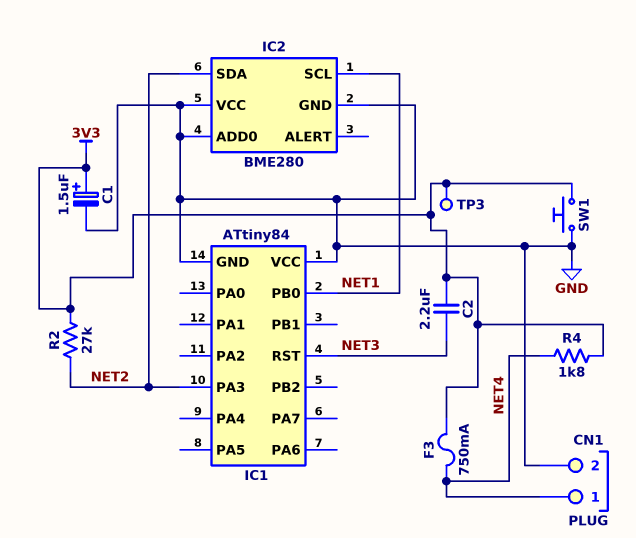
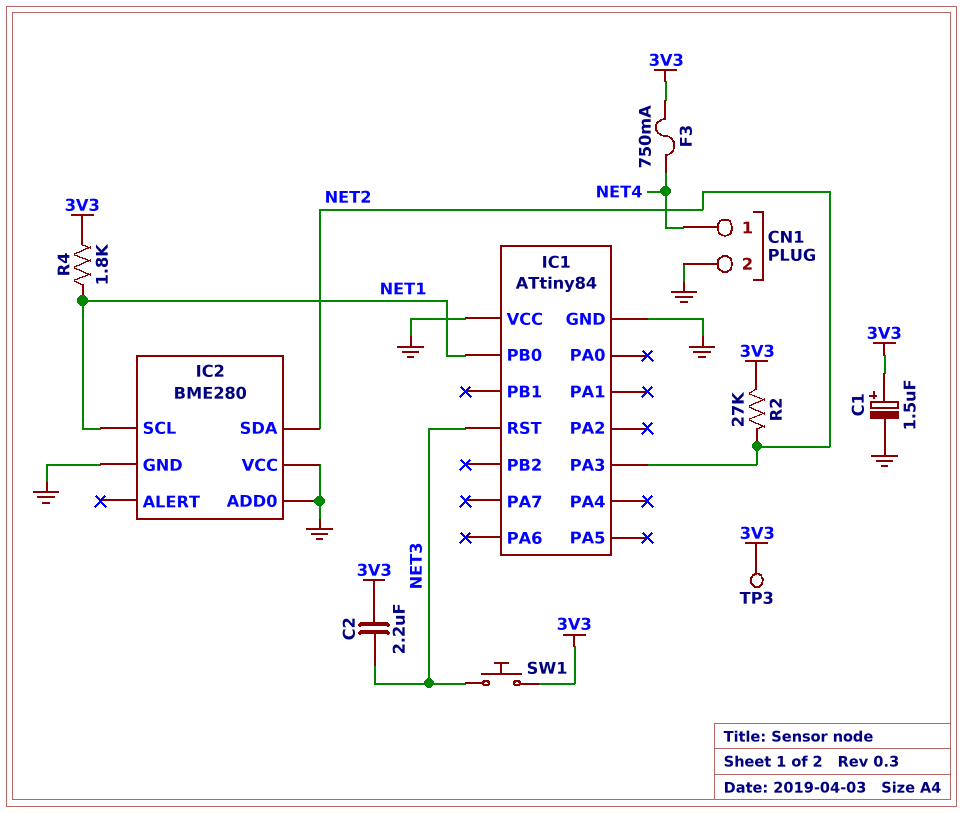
R4: 1.8k (3V3, NET4) -> 1.8k (3V3, NET1)
SW1: button (3V3, GND) -> button (3V3, NET3)

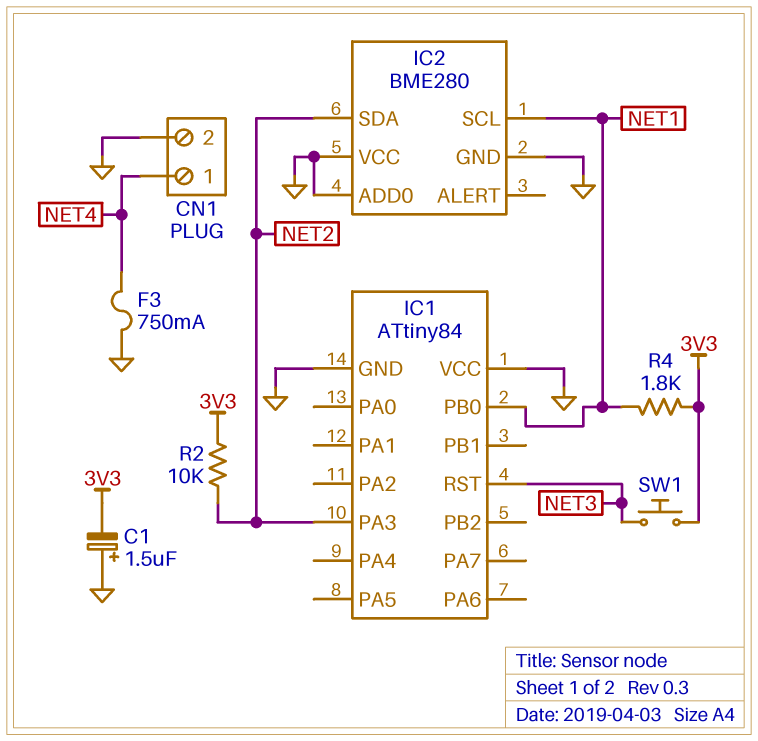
C1: 1.5uF (plus 3V3, minus GND) -> 1.5uF (plus GND, minus 3V3)
C2: 2.2uF (3V3, NET3) -> none
F3: 750mA (3V3, NET4) -> 750mA (GND, NET4)
R2: 27k (3V3, NET2) -> 10k (3V3, NET2)
TP3: test point (3V3) -> none

